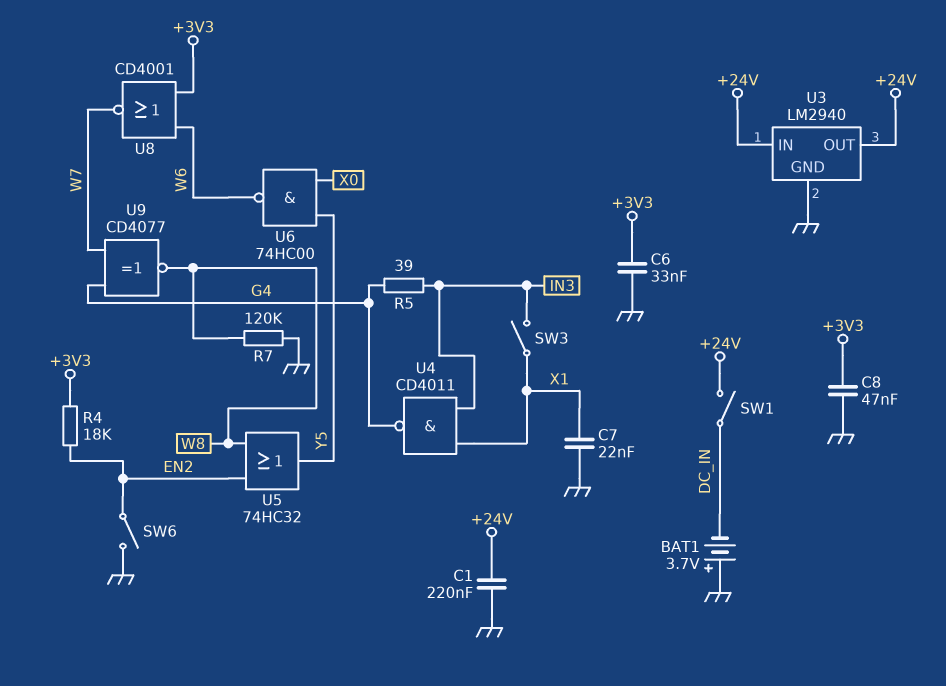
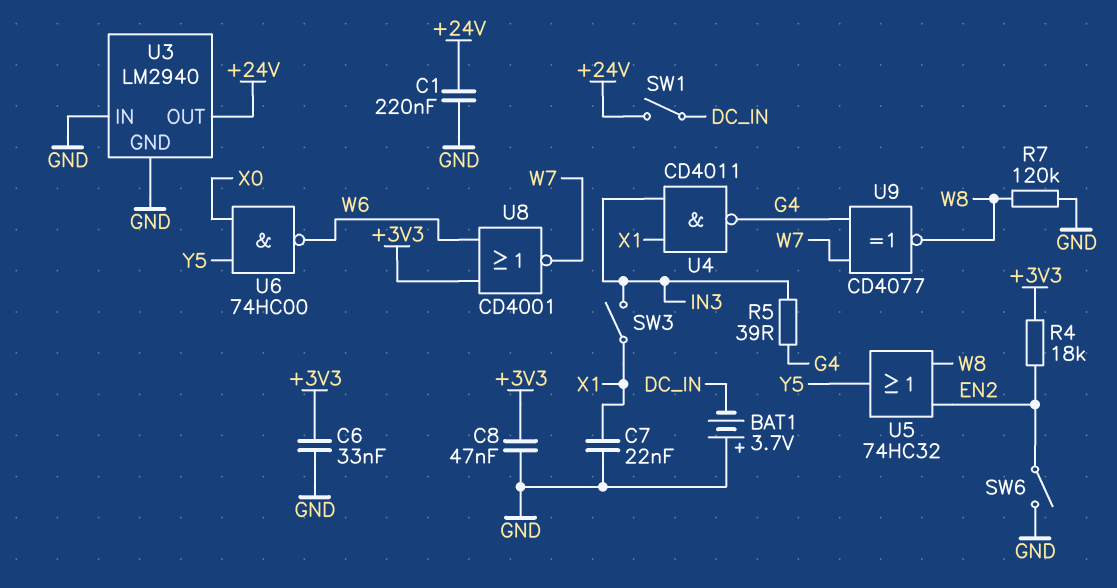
U3 pin IN: +24V -> GND

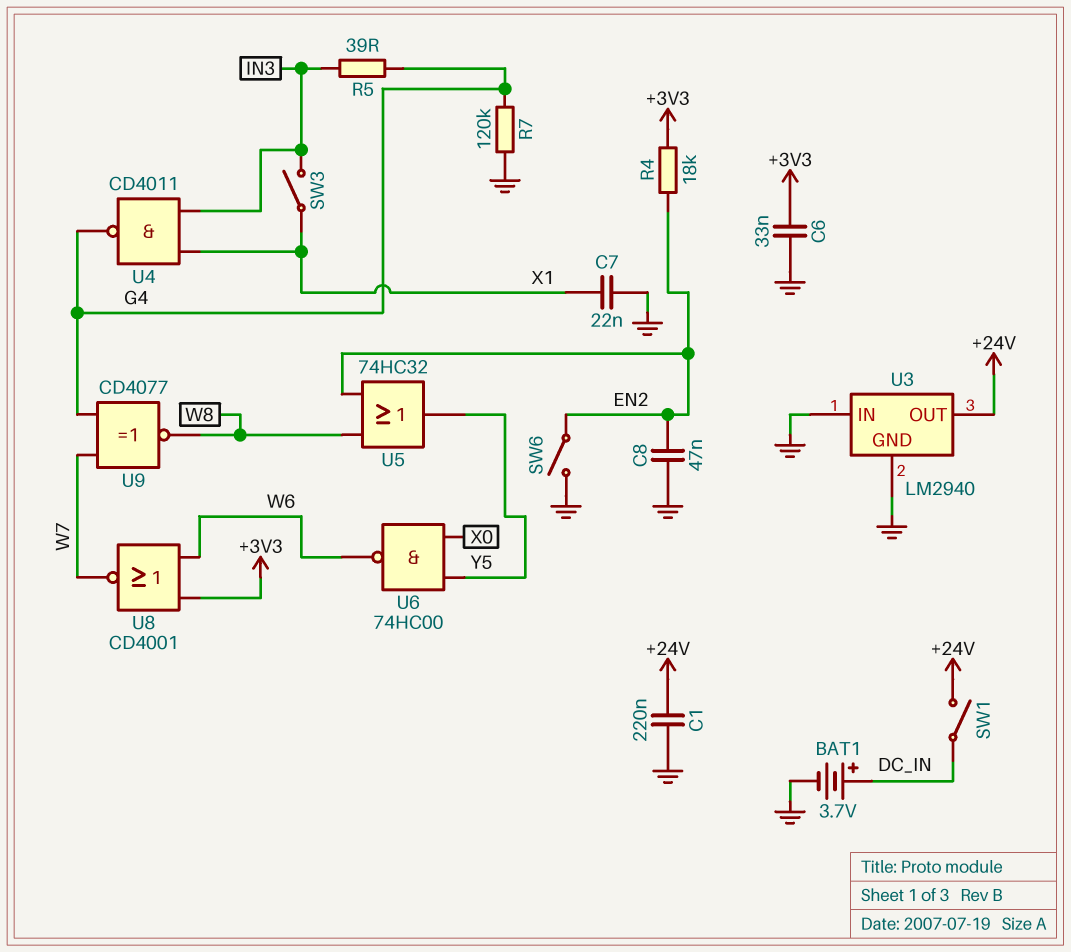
BAT1: 3.7V (plus GND, minus DC_IN) -> 3.7V (plus DC_IN, minus GND)
C8: 47nF (+3V3, GND) -> 47nF (EN2, GND)
R7: 120k (GND, W8) -> 120k (G4, GND)

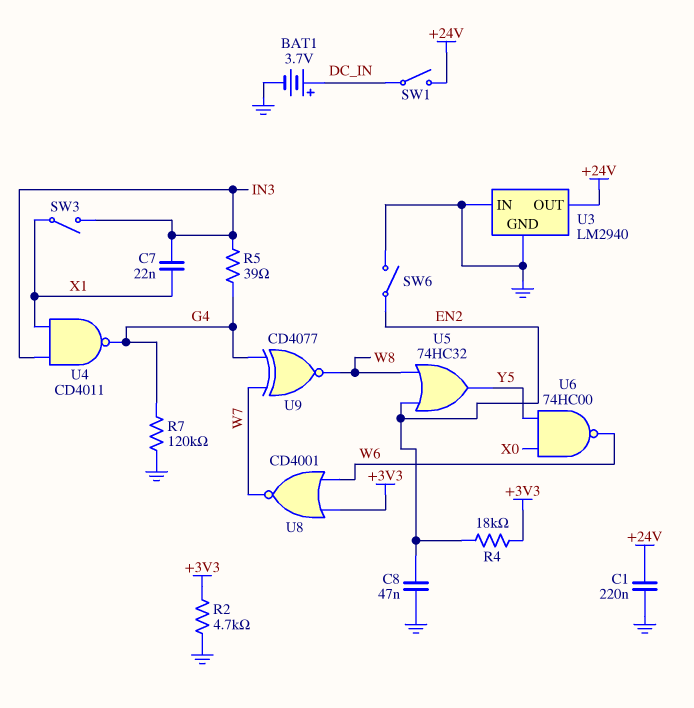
C6: 33nF (+3V3, GND) -> none
C7: 22nF (GND, X1) -> 22nF (IN3, X1)
R2: none -> 4.7k (+3V3, GND)

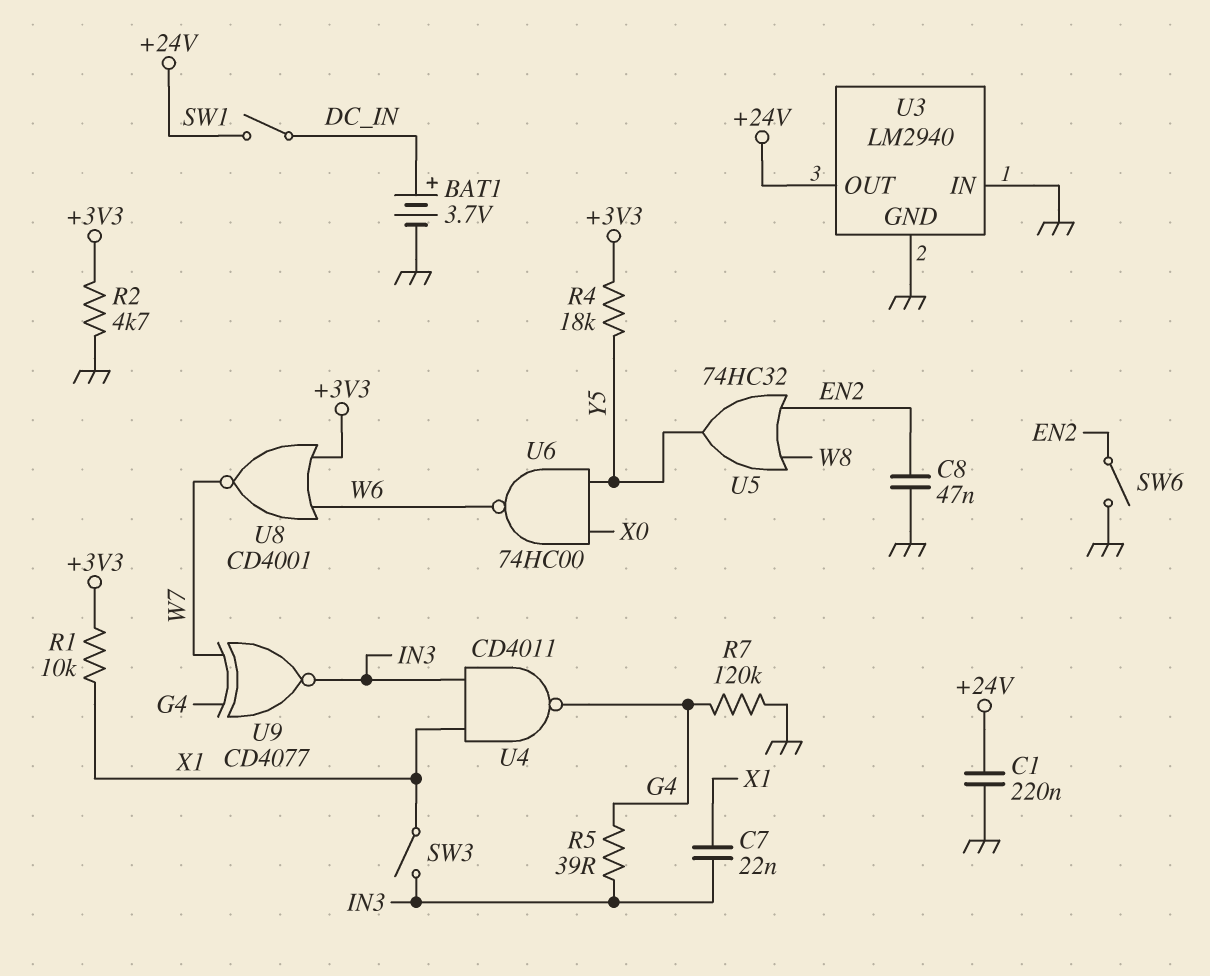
R1: none -> 10k (+3V3, X1)
R4: 18k (+3V3, EN2) -> 18k (+3V3, Y5)
U9: XNOR CD4077 (in G4, in W7, out W8) -> XNOR CD4077 (in G4, in W7, out IN3)

